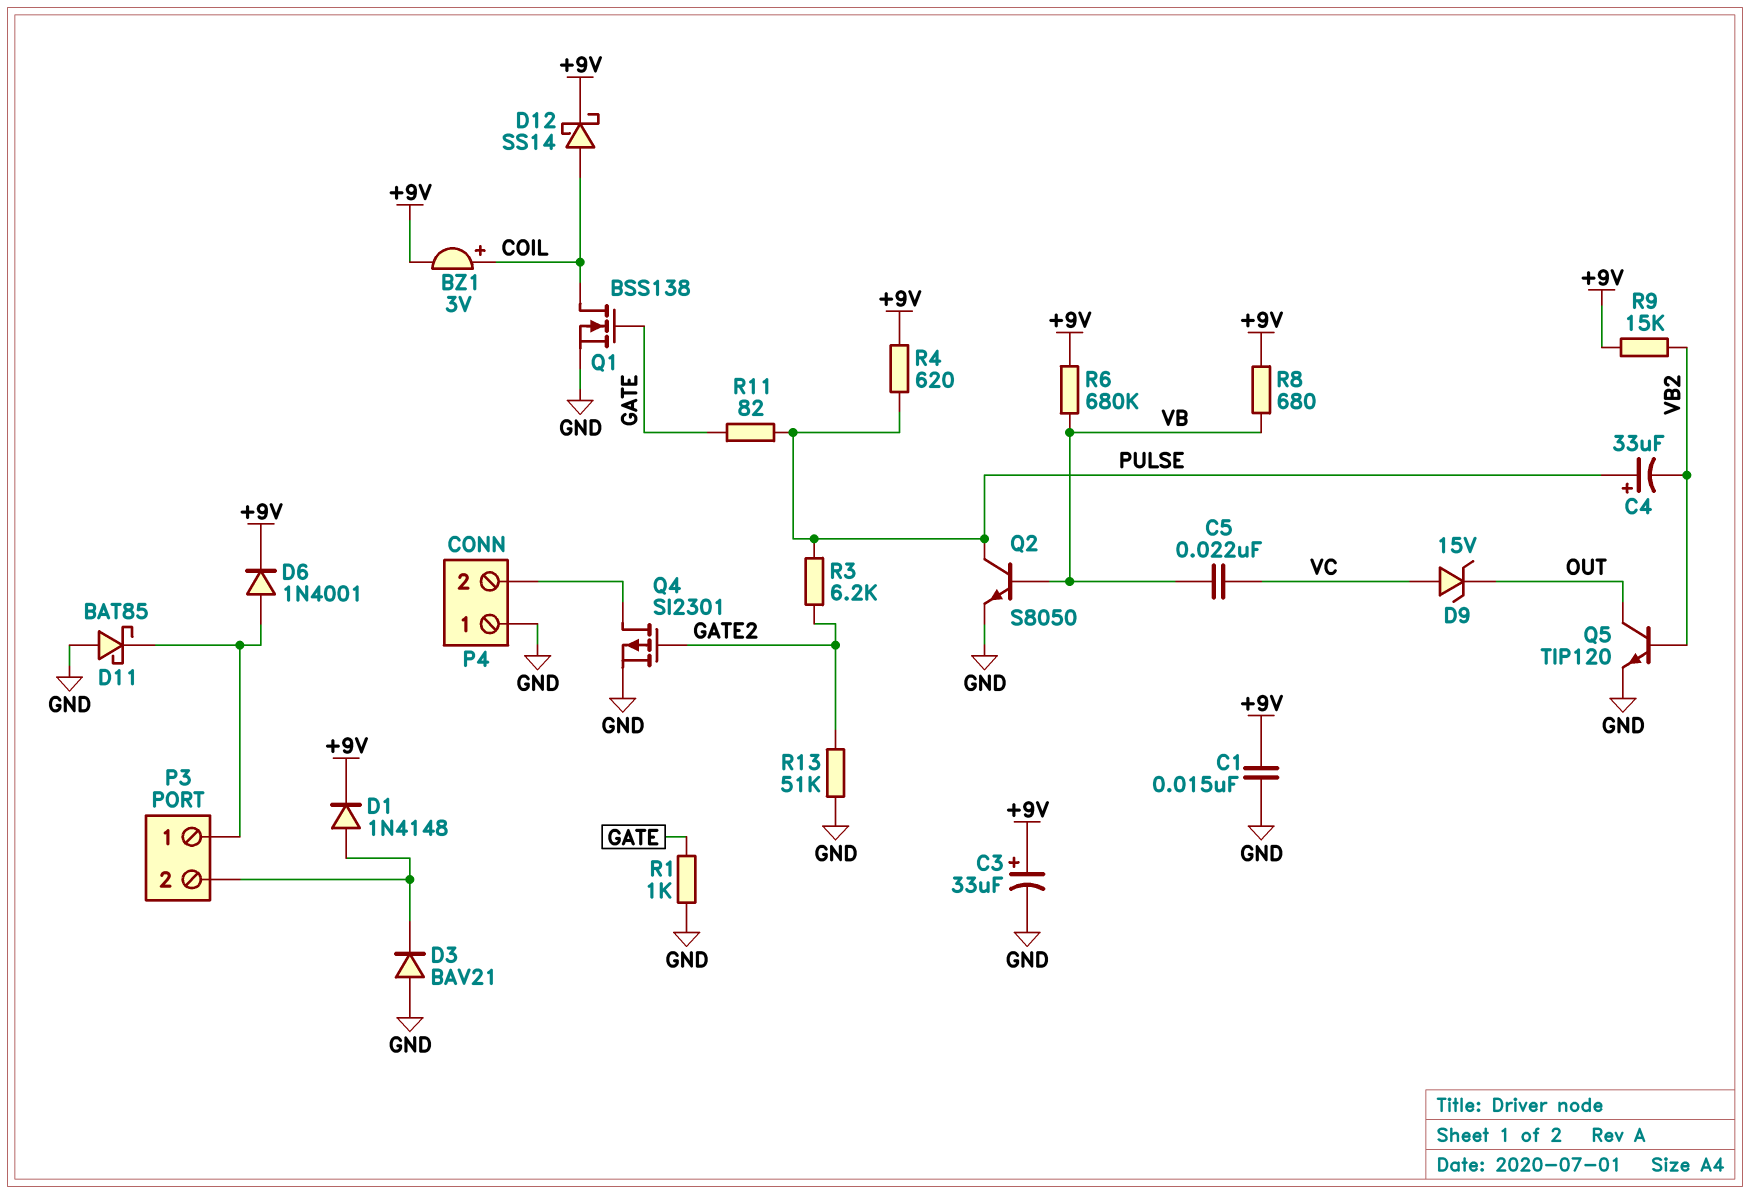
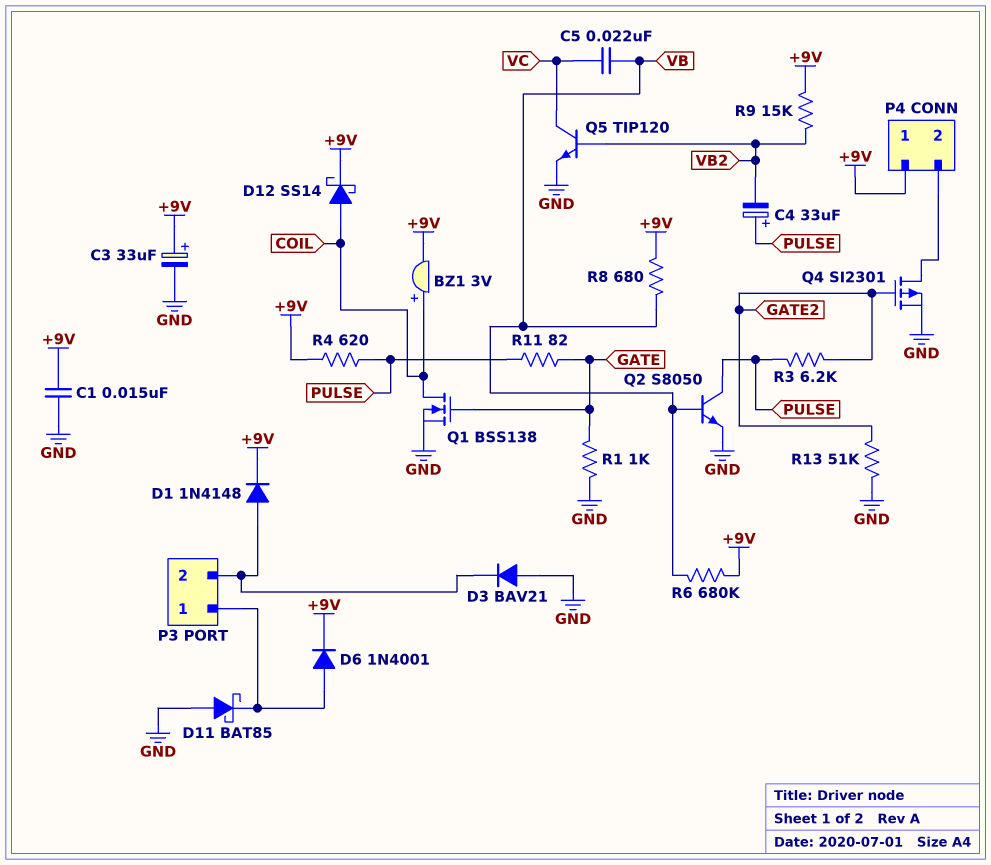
D9: zener 15V (A VC, K OUT) -> none
P4 pin 1: GND -> +9V
Q5: NPN TIP120 (B VB2, C OUT, E GND) -> NPN TIP120 (B VB2, C VC, E GND)

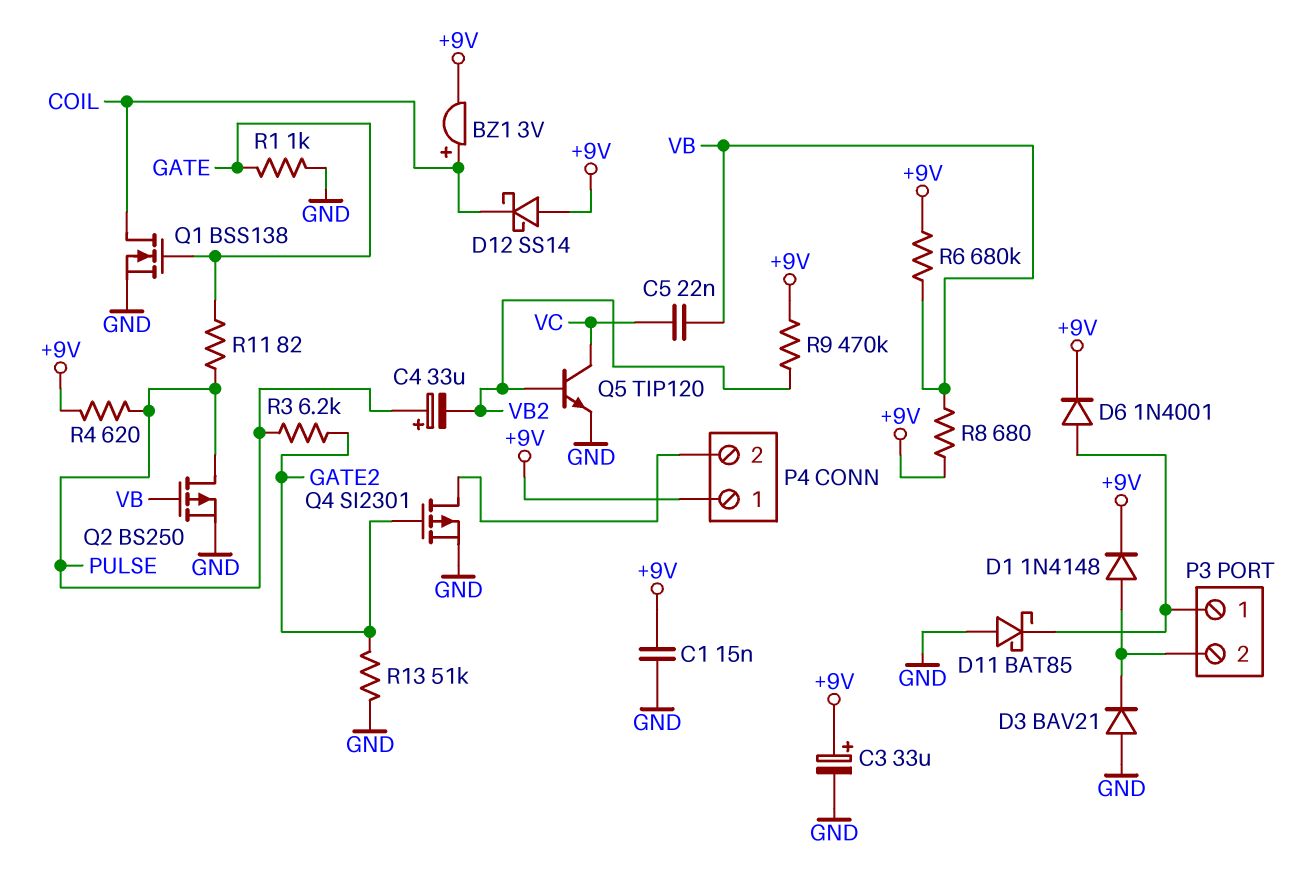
D12: schottky SS14 (A COIL, K +9V) -> schottky SS14 (A +9V, K COIL)
Q2: NPN S8050 (B VB, C PULSE, E GND) -> PMOS BS250 (G VB, D PULSE, S GND)
R9: 15k (+9V, VB2) -> 470k (+9V, VB2)

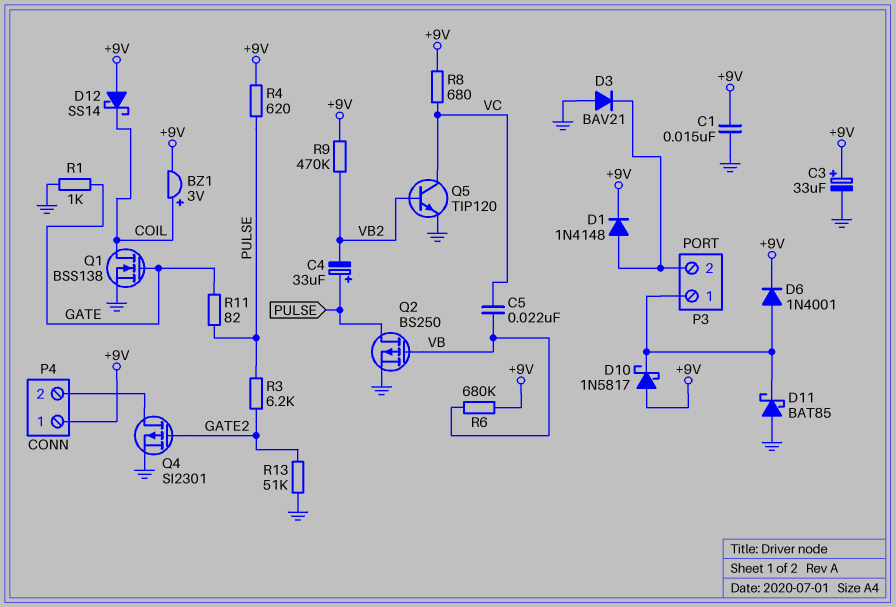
D10: none -> schottky 1N5817 (A +9V, K P3/1)
R8: 680 (+9V, VB) -> 680 (+9V, VC)

